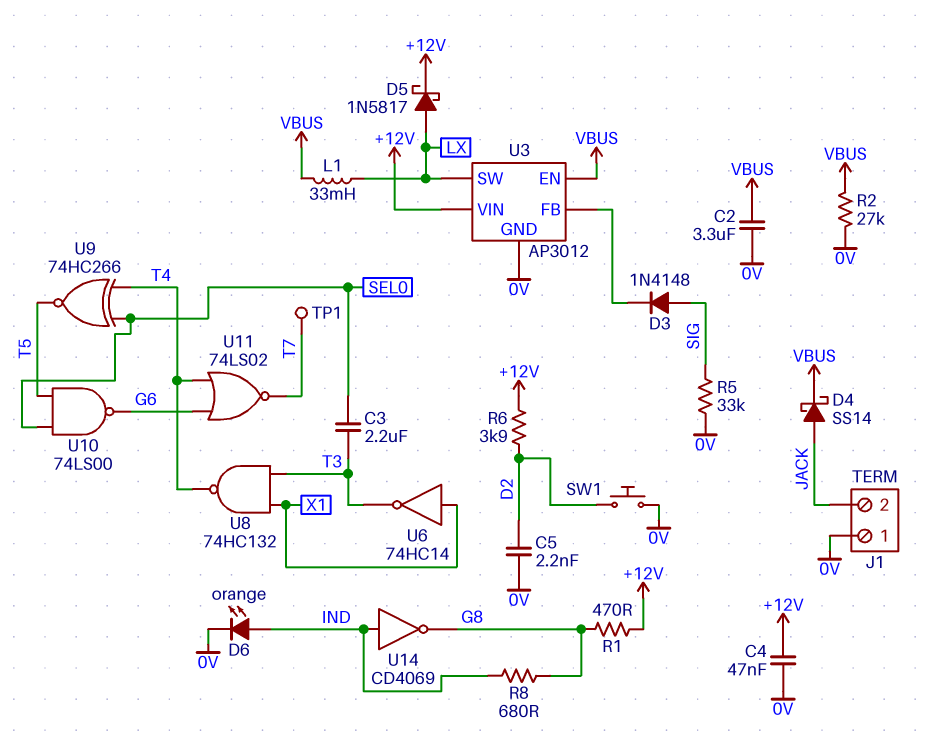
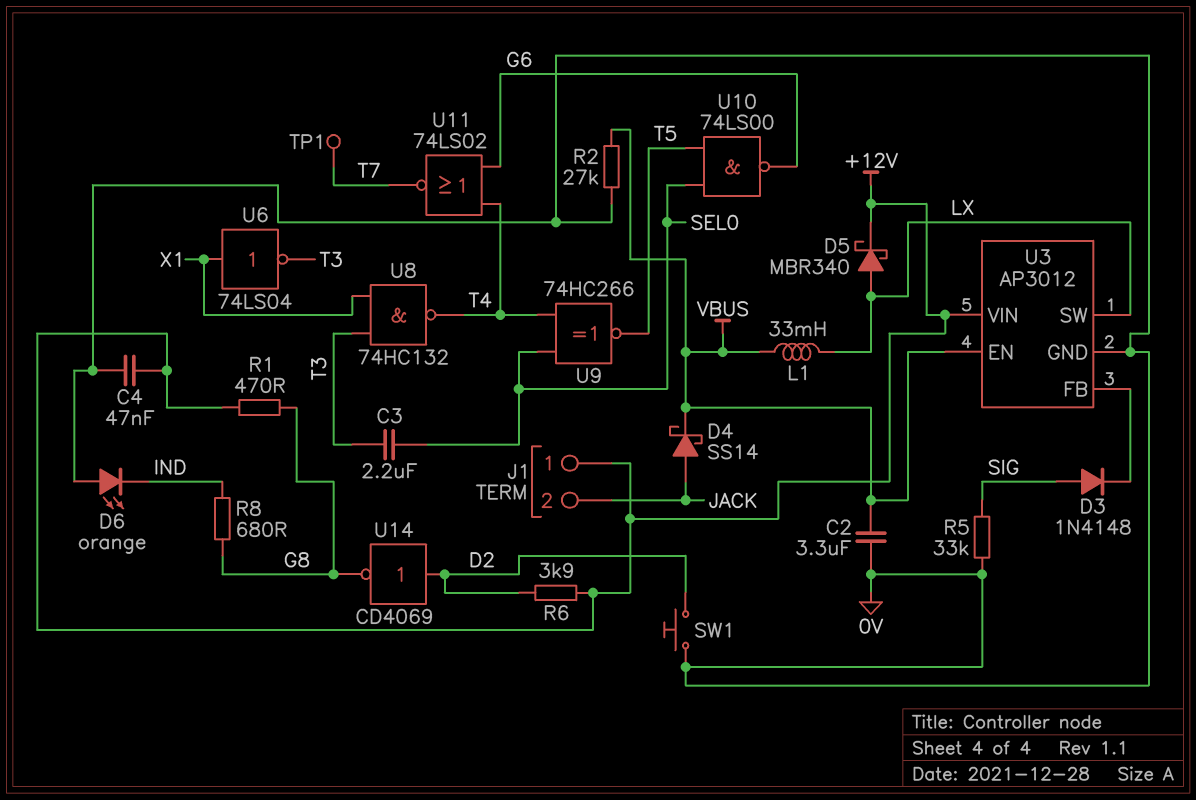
C5: 2.2nF (0V, D2) -> none
D5: schottky 1N5817 (A LX, K +12V) -> schottky MBR340 (A LX, K +12V)
D6: LED orange (A IND, K 0V) -> LED orange (A 0V, K IND)
J1 pin 1: 0V -> +12V
U6: NOT 74HC14 (in X1, out T3) -> NOT 74LS04 (in X1, out T3)
U14: NOT CD4069 (in IND, out G8) -> NOT CD4069 (in D2, out G8)

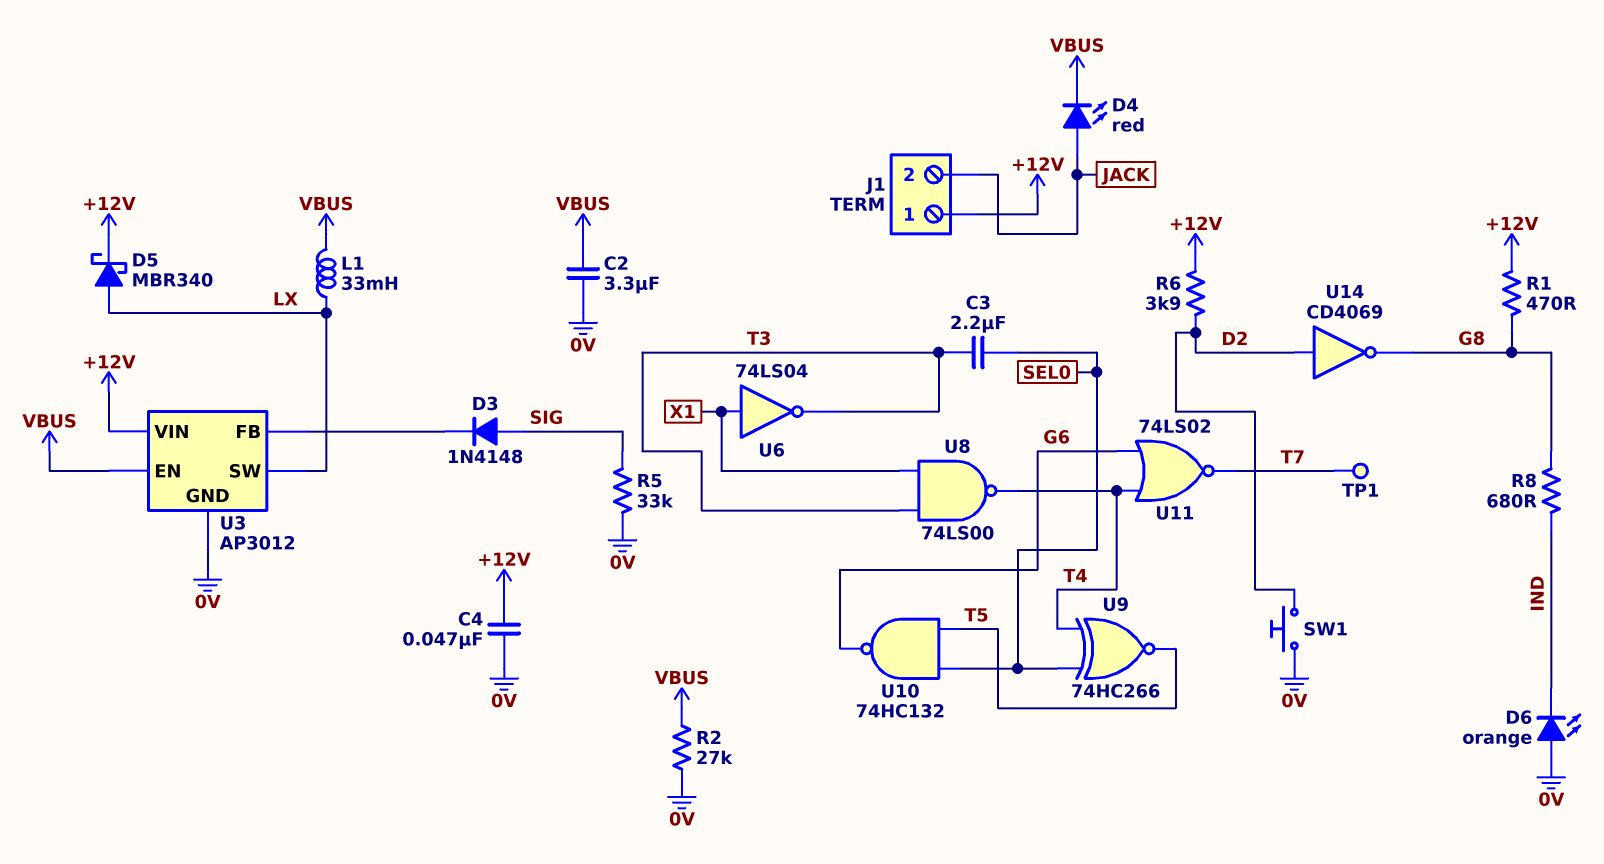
D4: schottky SS14 (A JACK, K VBUS) -> LED red (A JACK, K VBUS)
U8: NAND 74HC132 (in T3, in X1, out T4) -> NAND 74LS00 (in T3, in X1, out T4)
U10: NAND 74LS00 (in SEL0, in T5, out G6) -> NAND 74HC132 (in SEL0, in T5, out G6)

